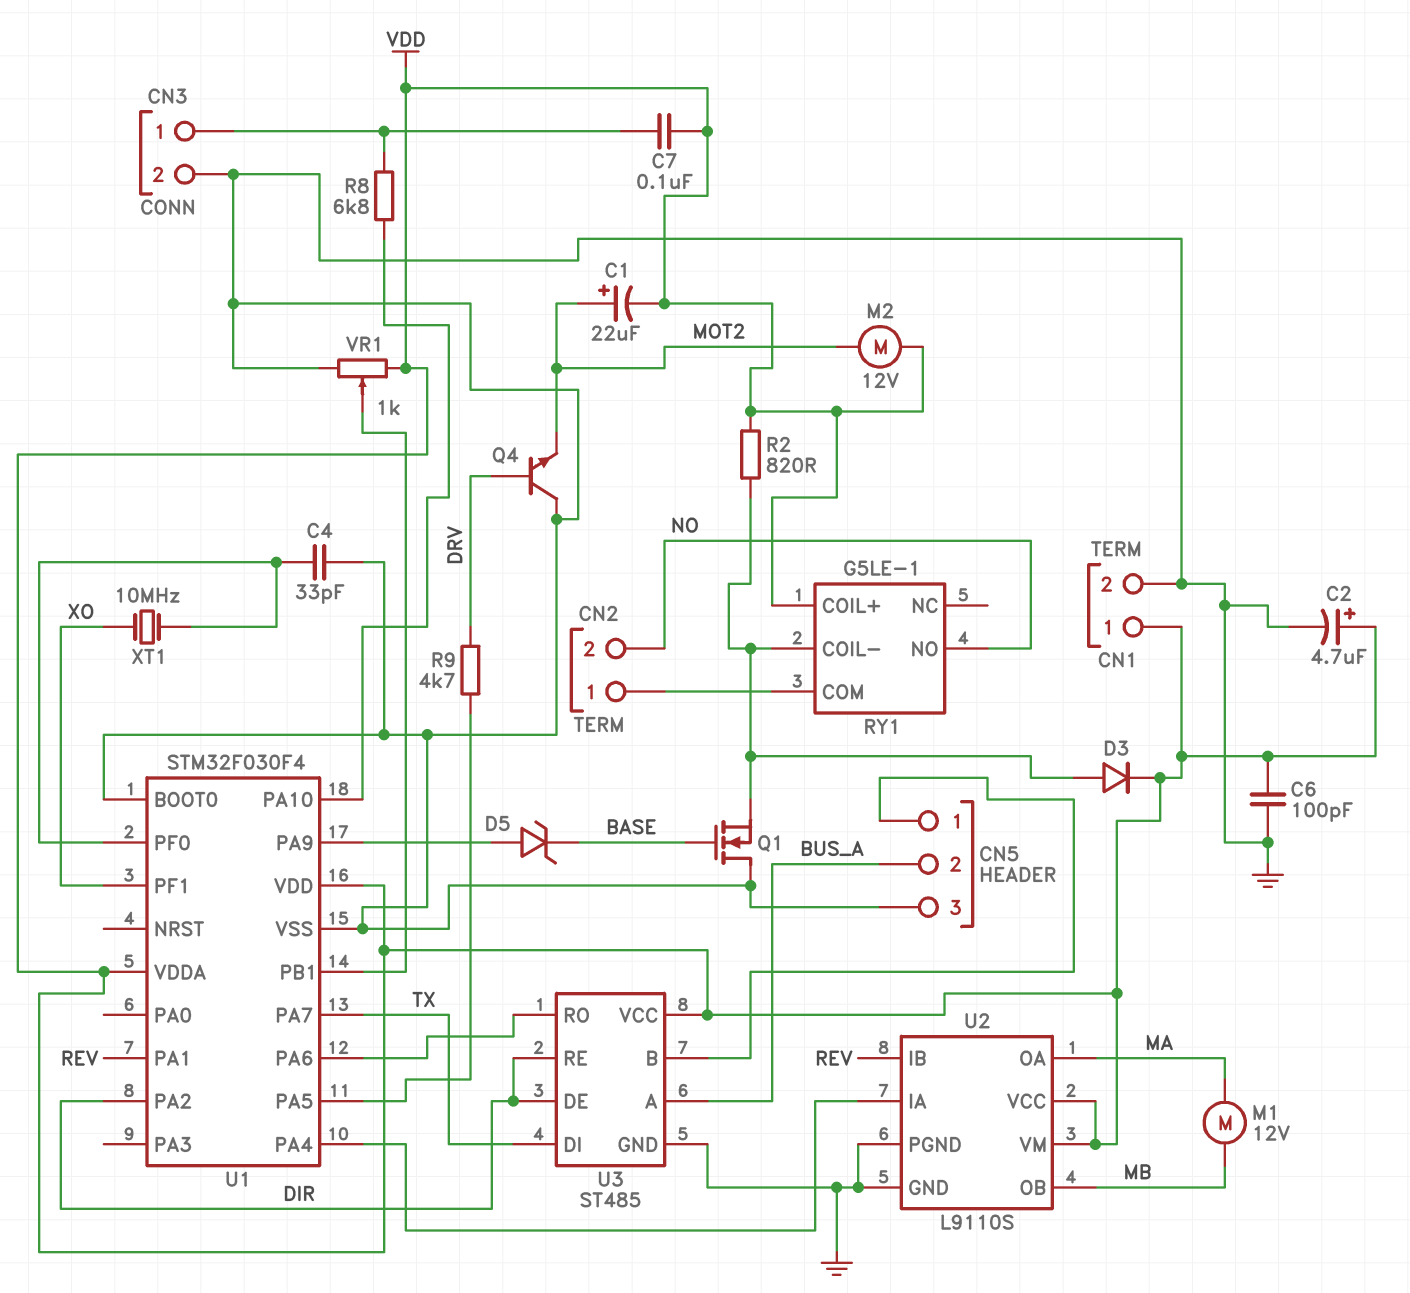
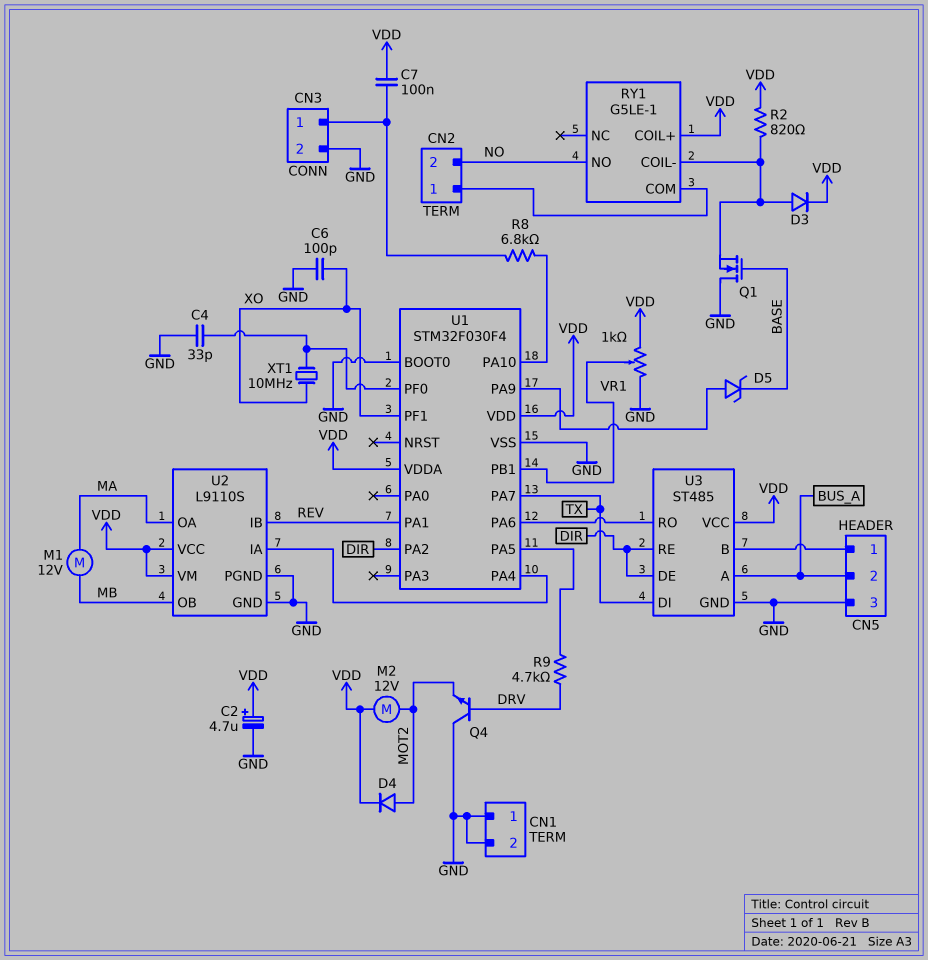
C1: 22uF (plus MOT2, minus VDD) -> none
C6: 100pF (GND, VDD) -> 100pF (GND, XO)
CN1 pin 1: VDD -> GND
D4: none -> diode (A MOT2, K VDD)

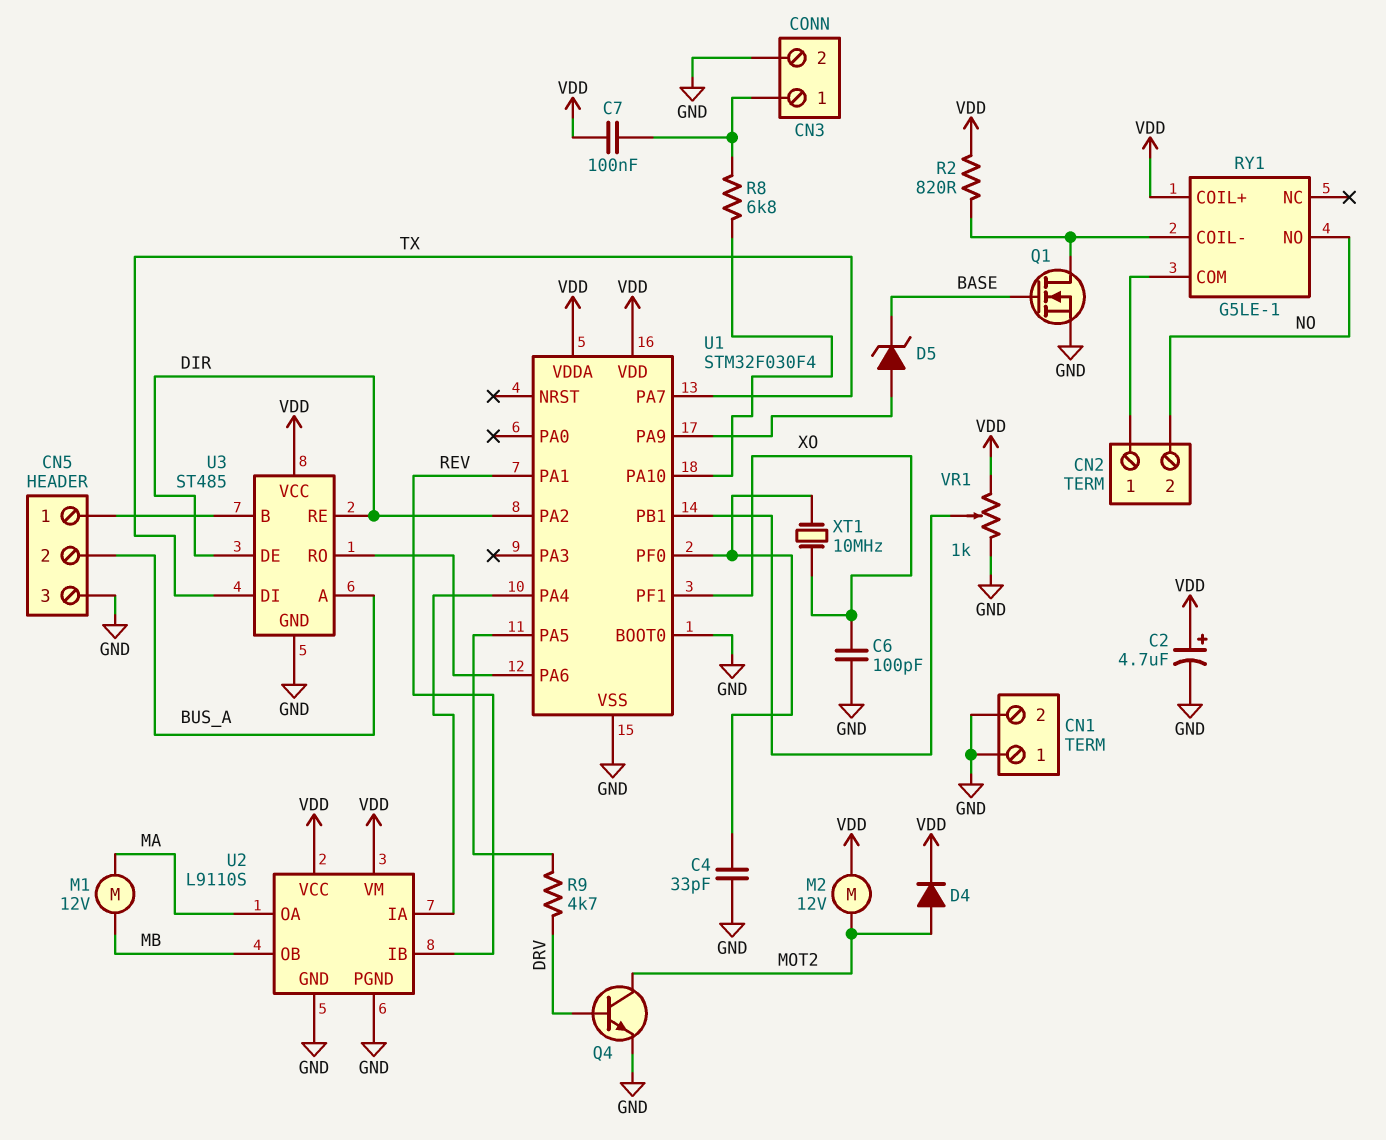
D3: diode (A RY1/COIL-, K VDD) -> none
Q1: NMOS (G BASE, D GND, S RY1/COIL-) -> NMOS (G BASE, D RY1/COIL-, S GND)
Q4: NPN (B DRV, C GND, E MOT2) -> NPN (B DRV, C MOT2, E GND)

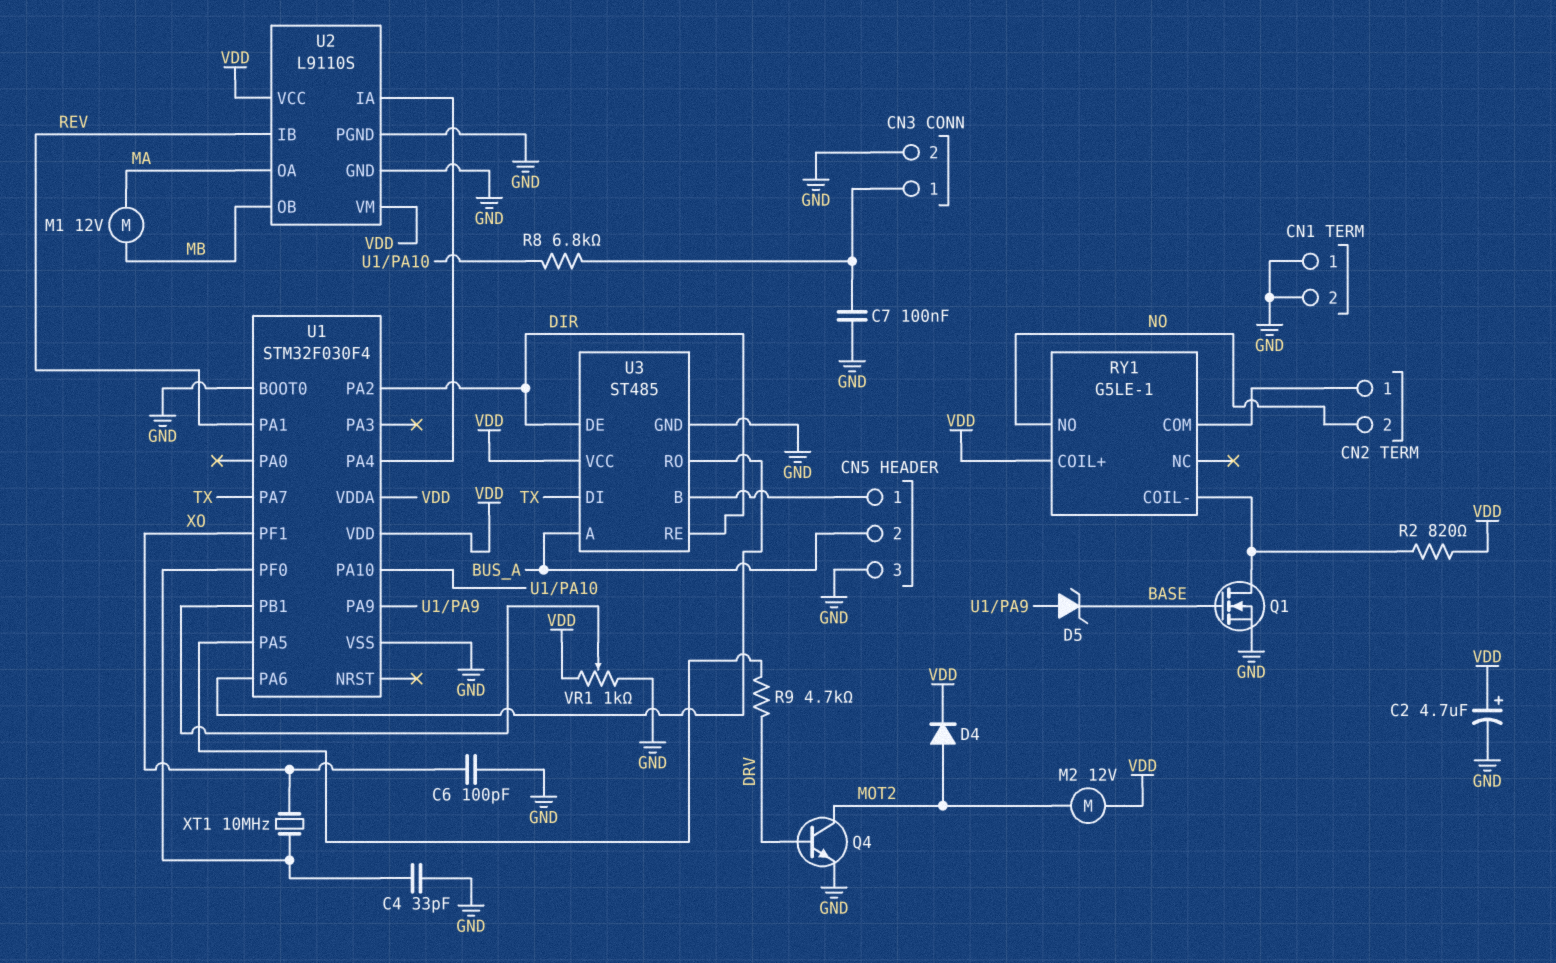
C7: 100nF (CN3/1, VDD) -> 100nF (CN3/1, GND)

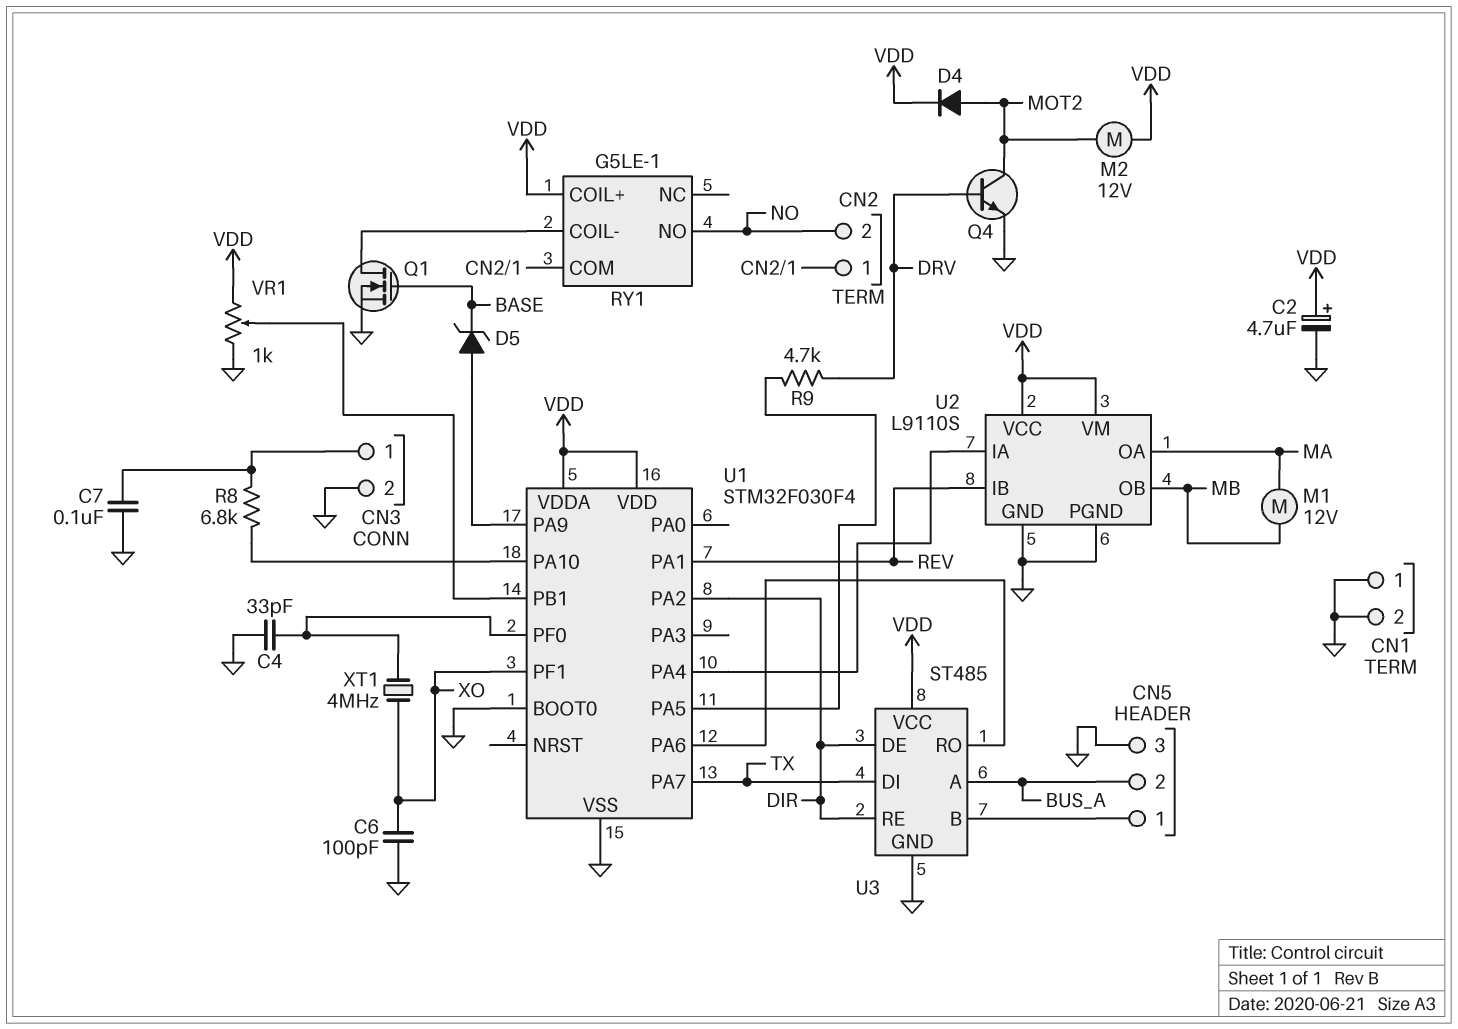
R2: 820 (RY1/COIL-, VDD) -> none
XT1: 10MHz (U1/PF0, XO) -> 4MHz (U1/PF0, XO)

